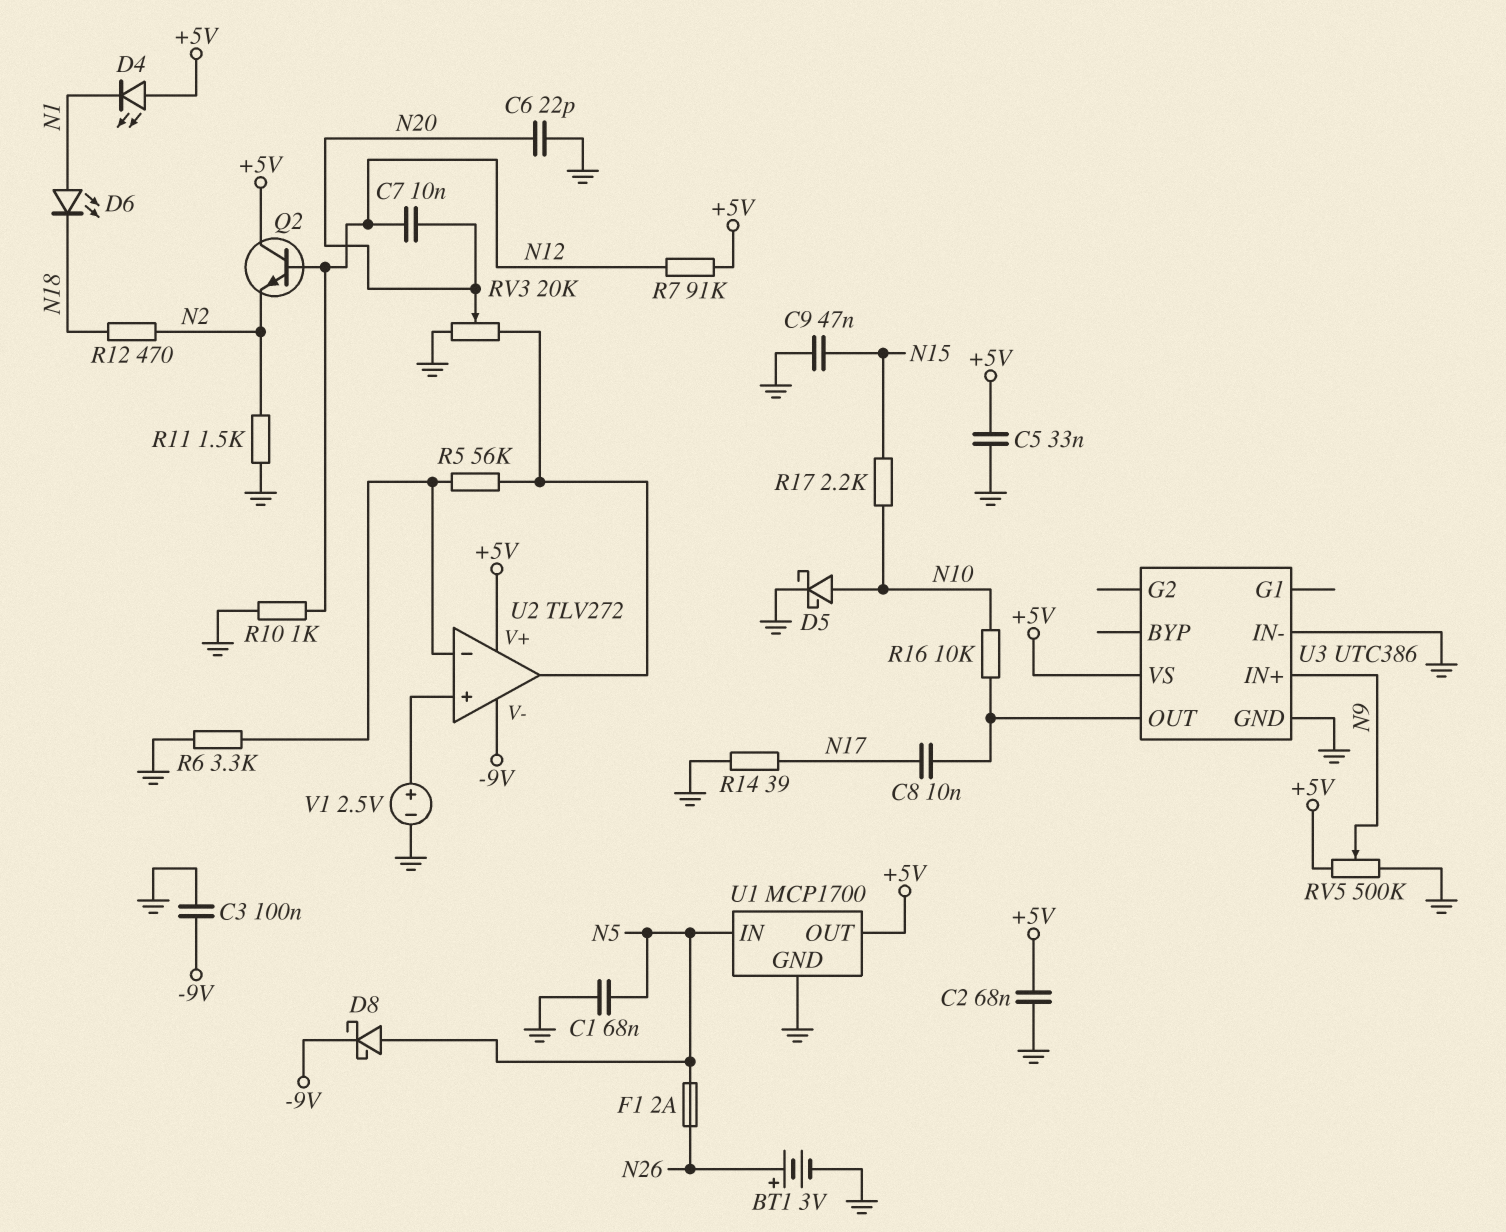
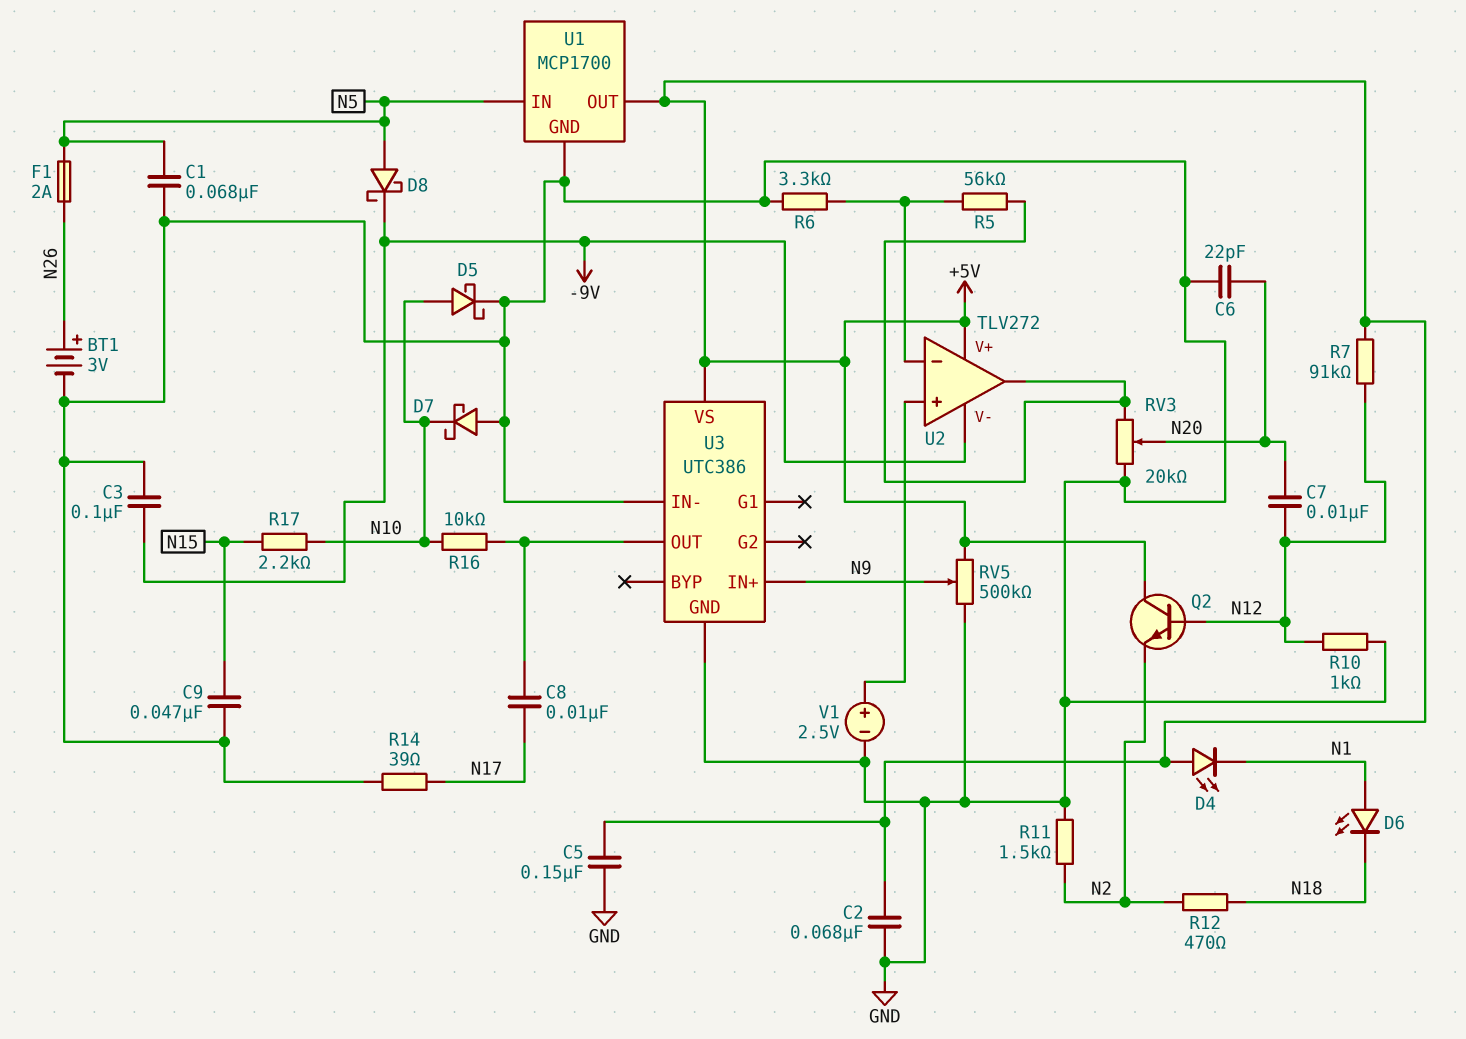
C5: 33nF (+5V, GND) -> 150nF (+5V, GND)
D7: none -> schottky (A GND, K N10)

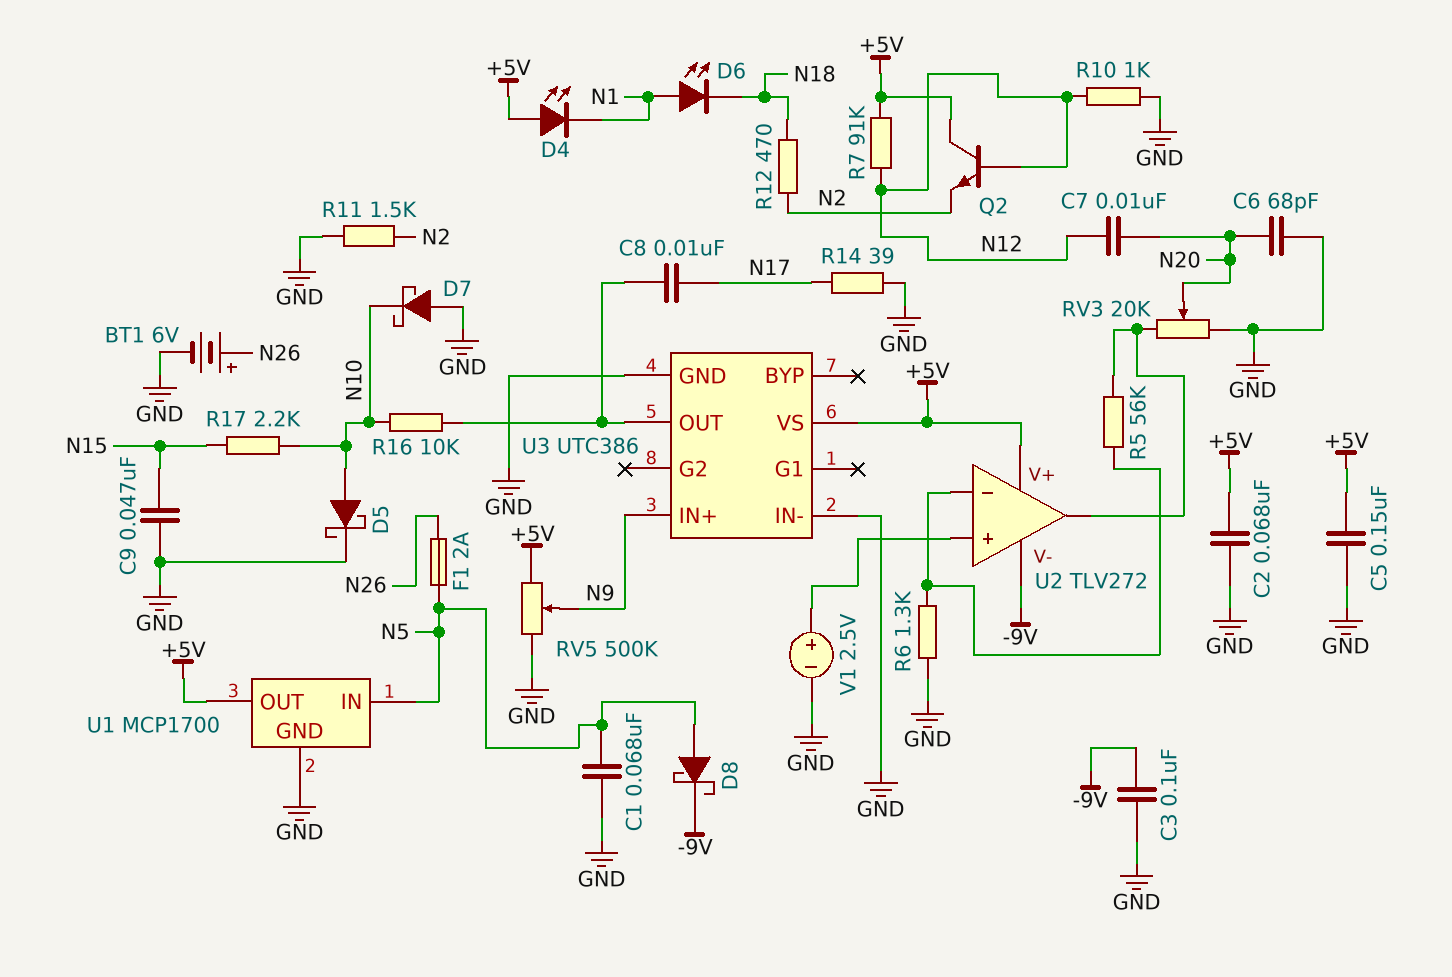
BT1: 3V (plus N26, minus GND) -> 6V (plus N26, minus GND)
C6: 22pF (GND, N20) -> 68pF (GND, N20)
R6: 3.3k (GND, U2/in-) -> 1.3k (GND, U2/in-)

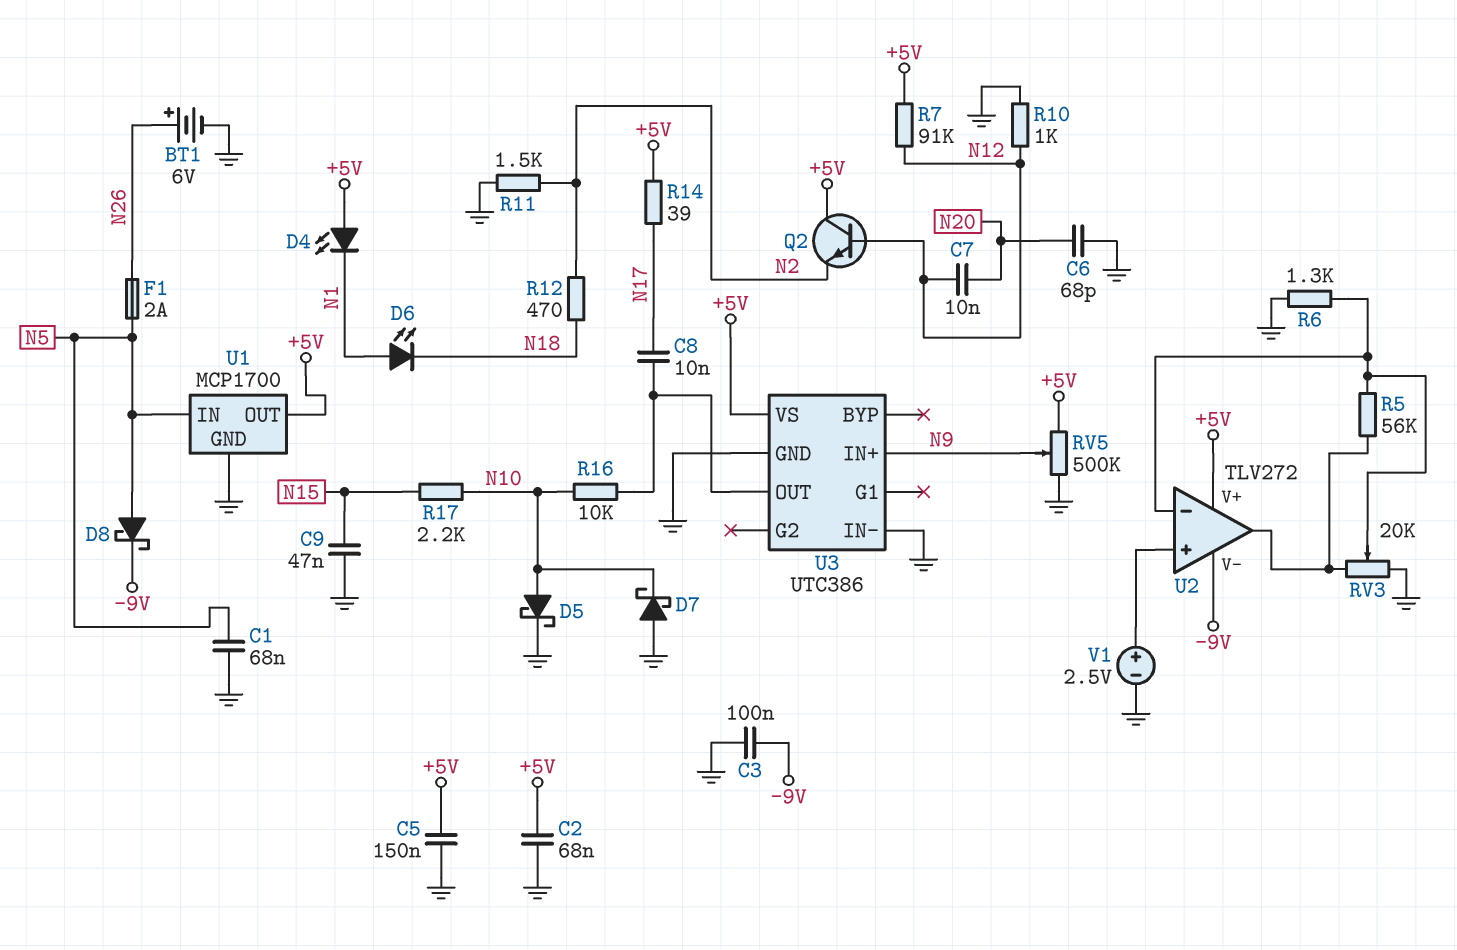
R14: 39 (GND, N17) -> 39 (+5V, N17)
RV3: 20k (GND, U2/out, wiper N20) -> 20k (GND, U2/out, wiper U2/in-)

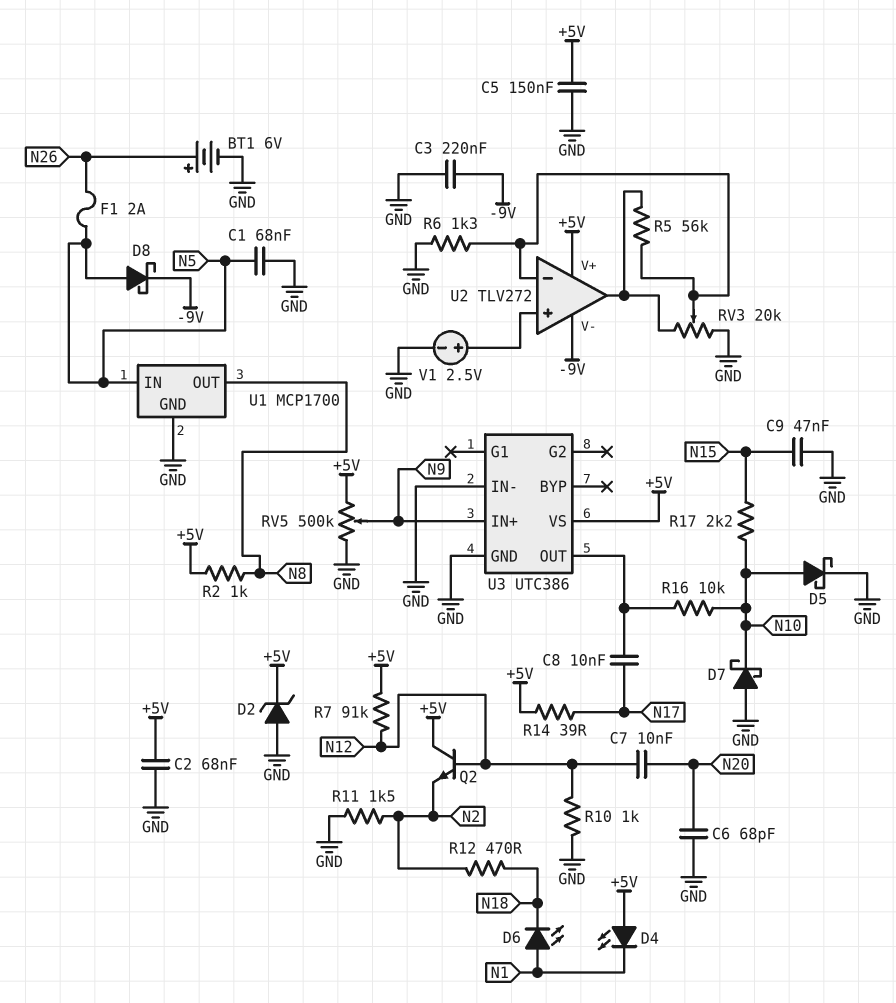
C3: 100nF (-9V, GND) -> 220nF (-9V, GND)
D2: none -> zener (A GND, K +5V)
R2: none -> 1k (+5V, N8)
U1 pin OUT: +5V -> N8

